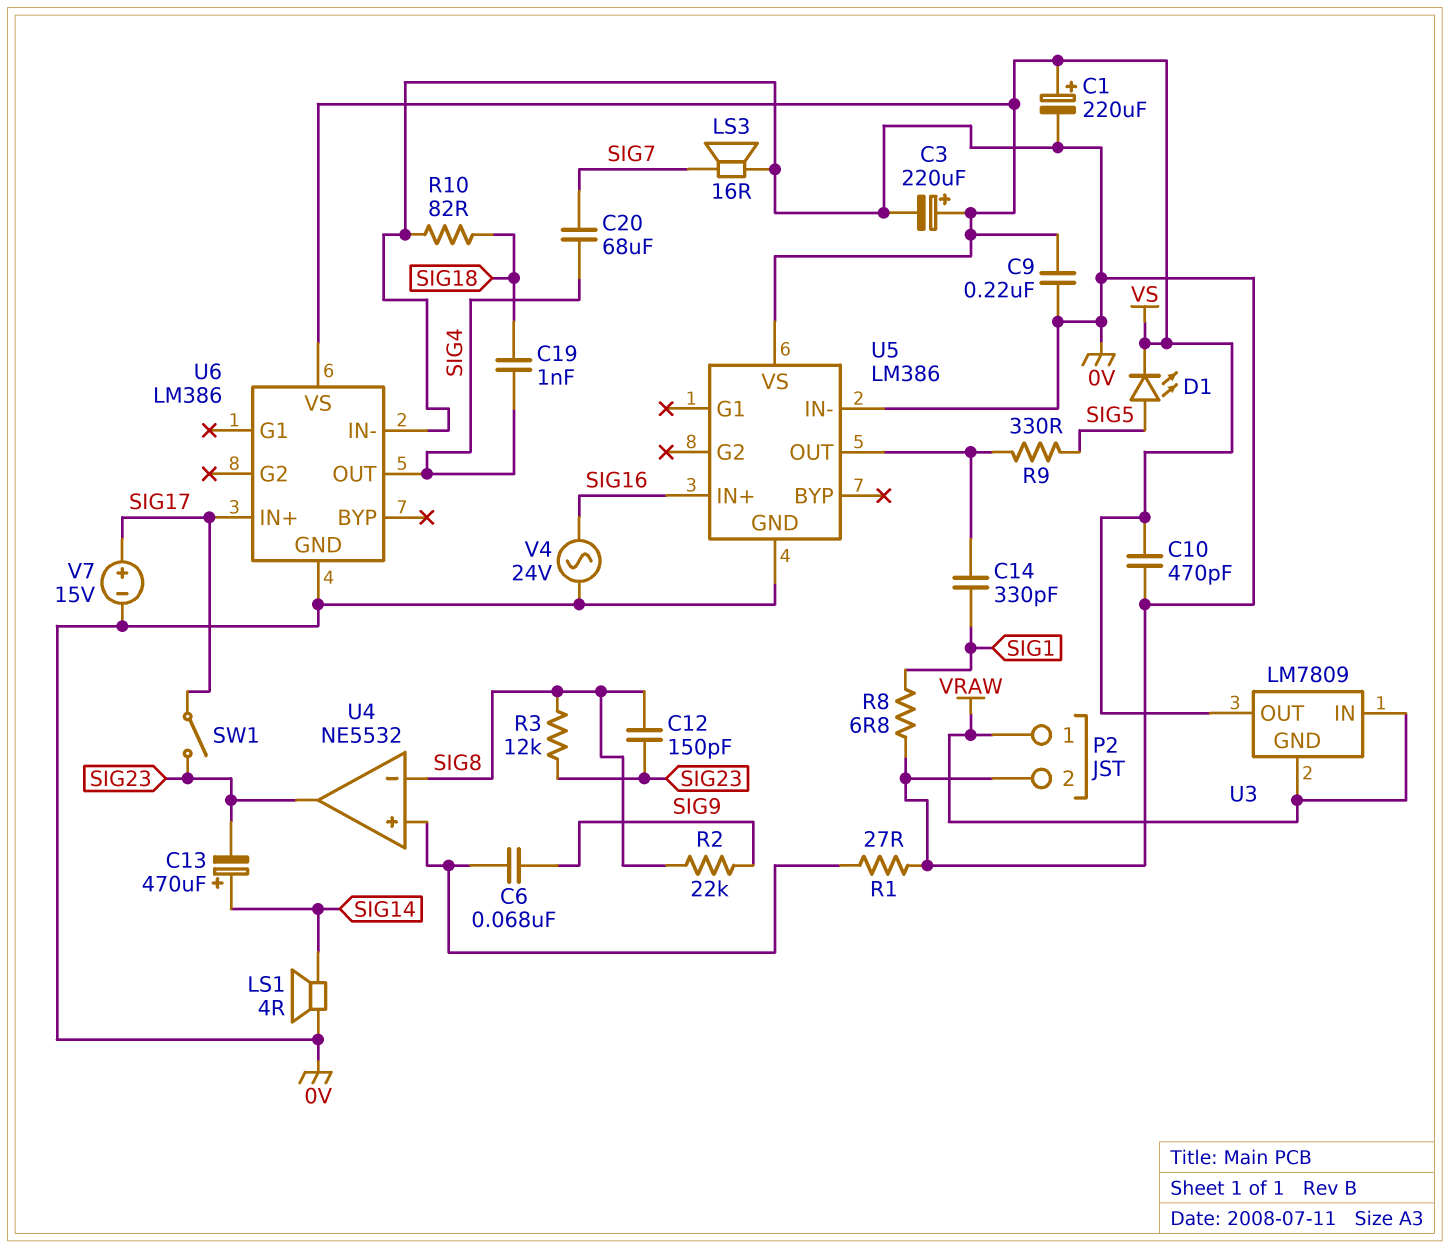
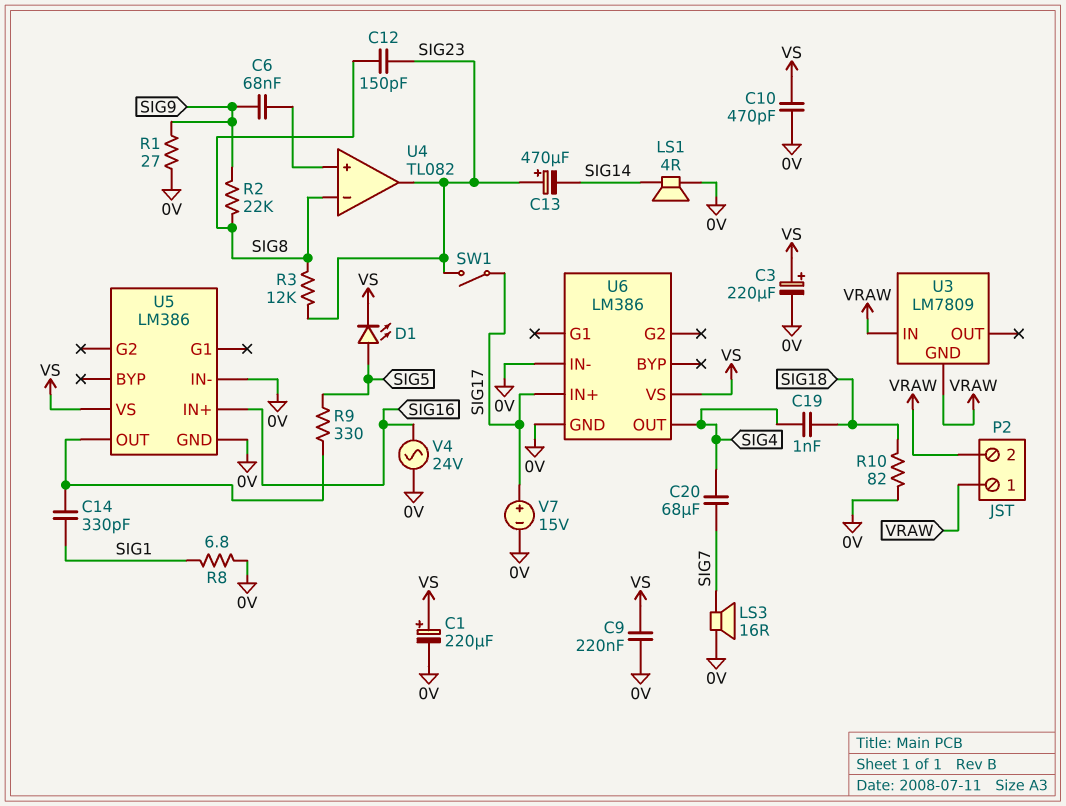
C13: 470uF (plus SIG14, minus SIG23) -> 470uF (plus SIG23, minus SIG14)
P2 pin 2: 0V -> VRAW
R1: 27 (0V, U4/in+) -> 27 (0V, SIG9)
U3 pin OUT: VS -> none
U4: NE5532 -> TL082

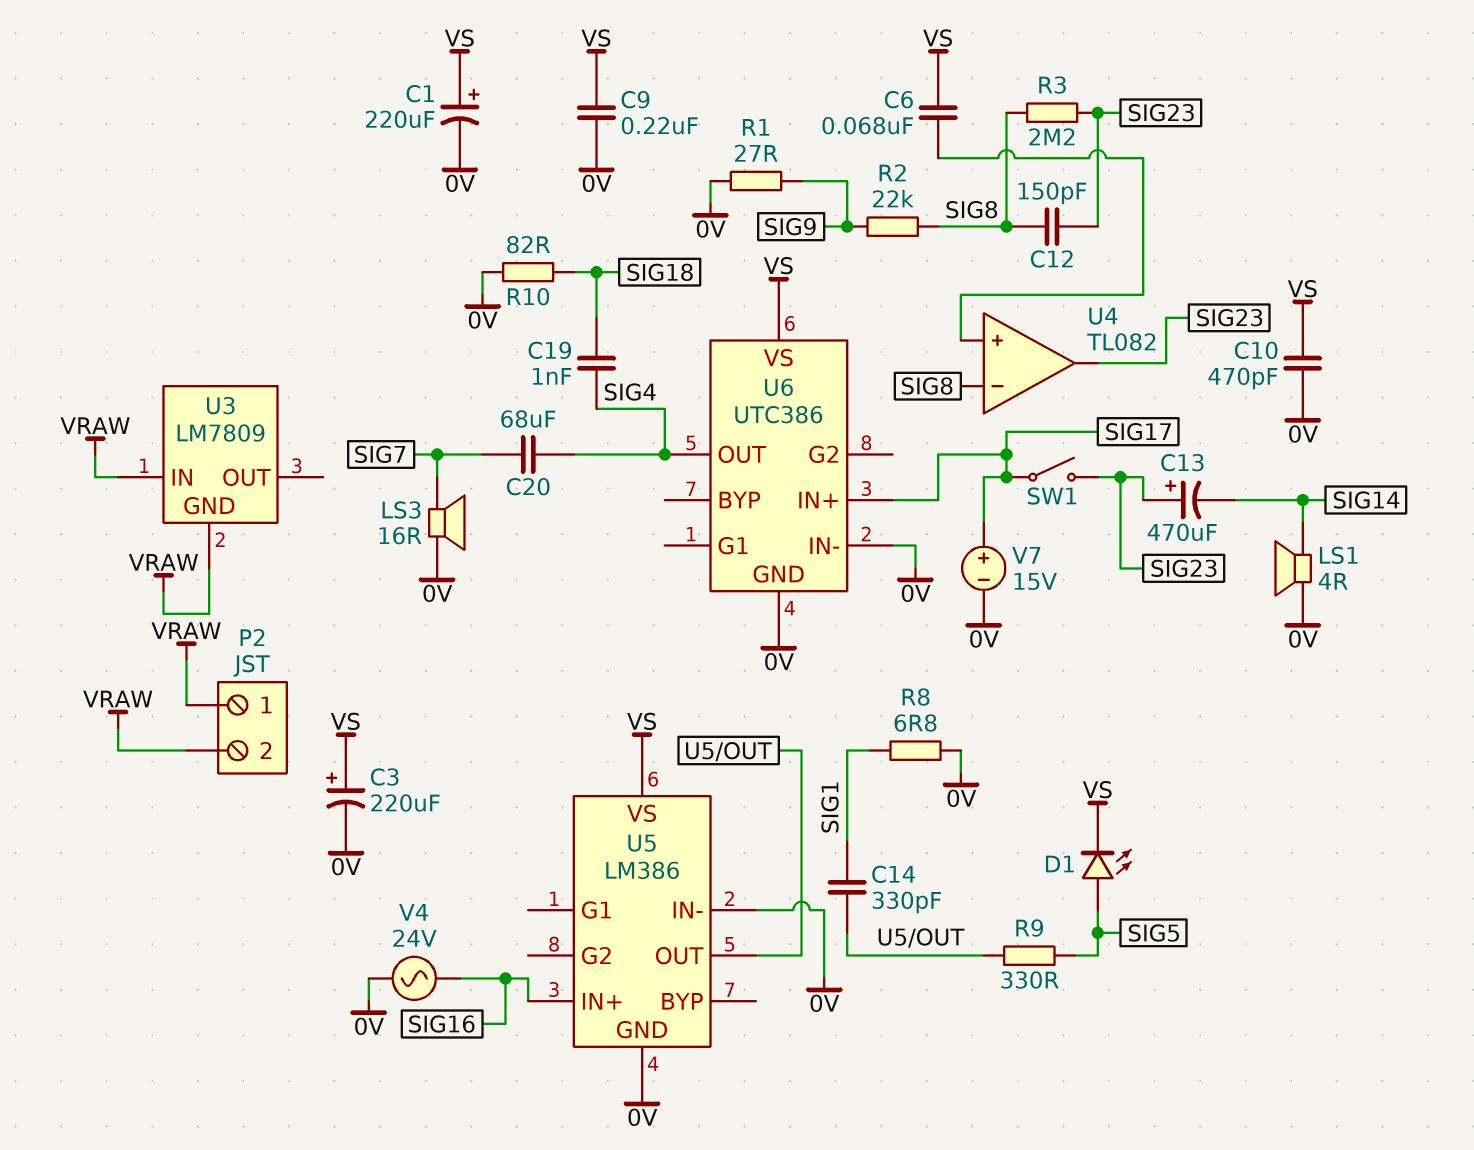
C6: 68nF (SIG9, U4/in+) -> 68nF (U4/in+, VS)
R3: 12k (SIG8, SIG23) -> 2.2M (SIG8, SIG23)
U6: LM386 -> UTC386

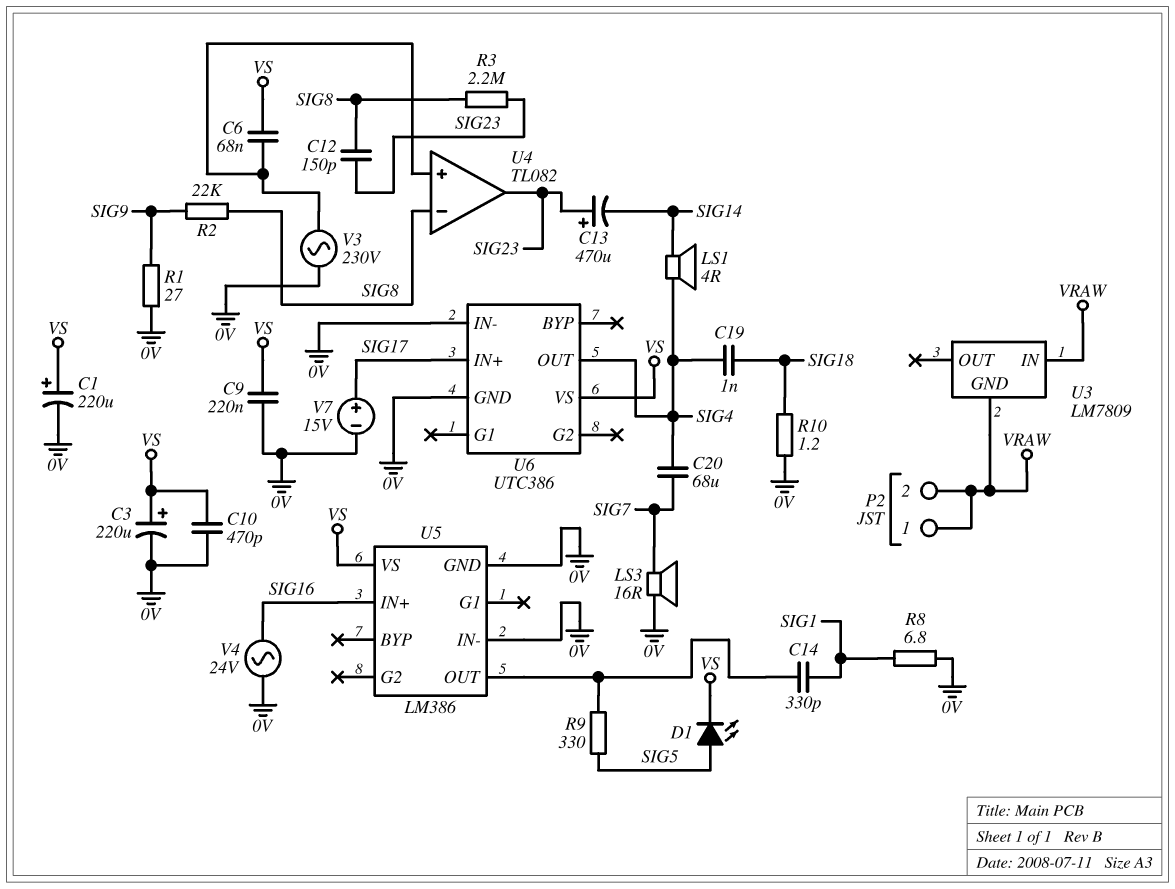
LS1: speaker 4R (0V, SIG14) -> speaker 4R (SIG4, SIG14)
R10: 82 (0V, SIG18) -> 1.2 (0V, SIG18)
SW1: switch (SIG17, SIG23) -> none
V3: none -> AC 230V (0V, U4/in+)

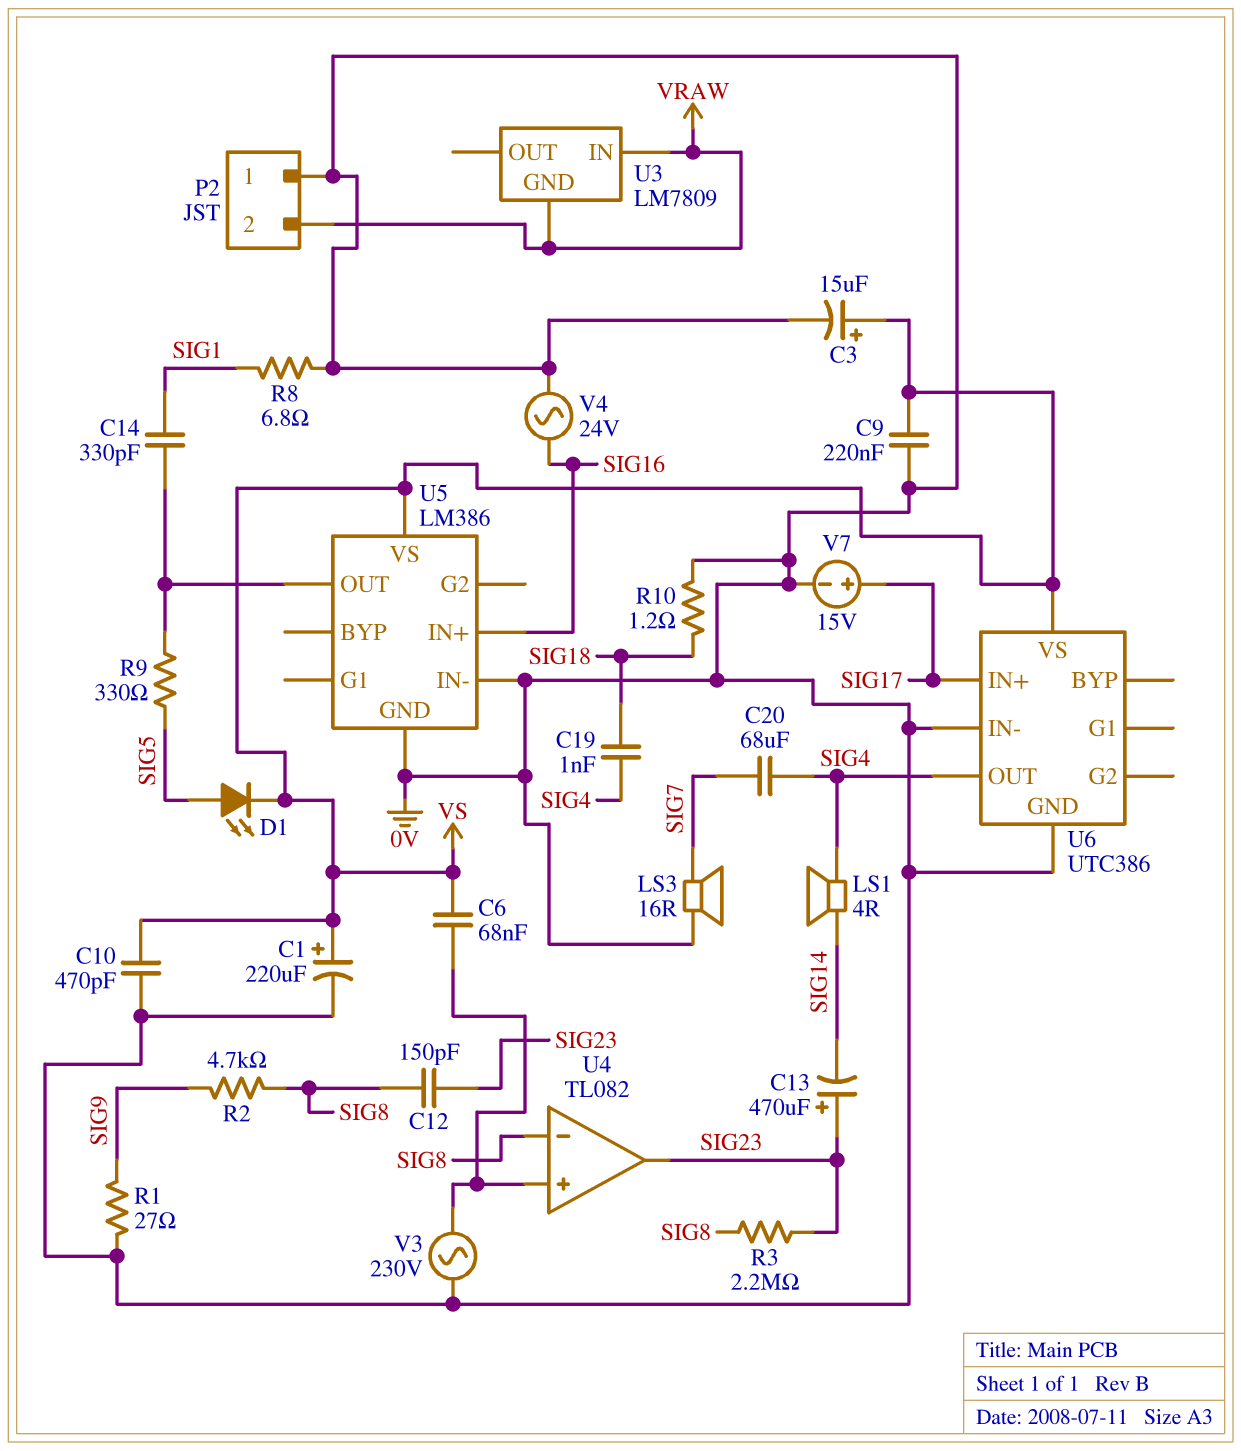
C3: 220uF (plus VS, minus 0V) -> 15uF (plus VS, minus 0V)
P2 pin 1: VRAW -> 0V
R2: 22k (SIG8, SIG9) -> 4.7k (SIG8, SIG9)

